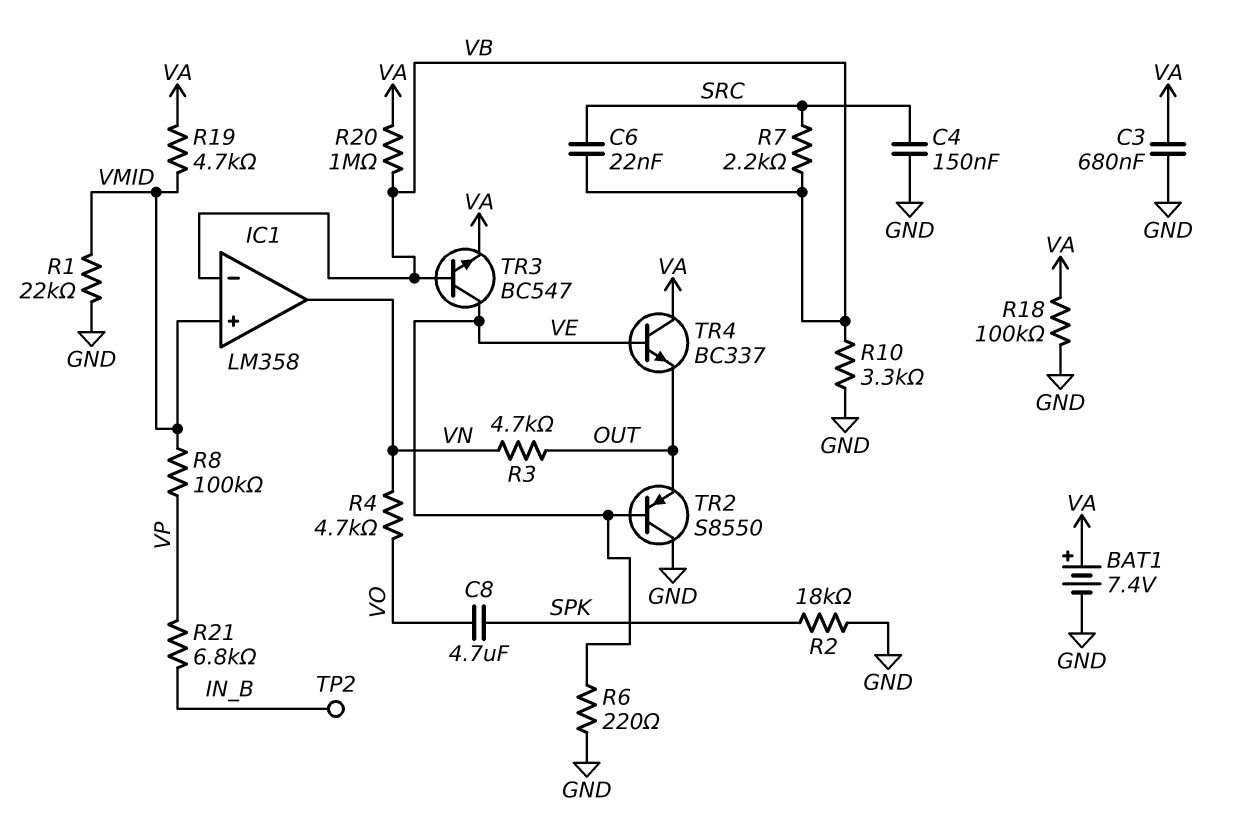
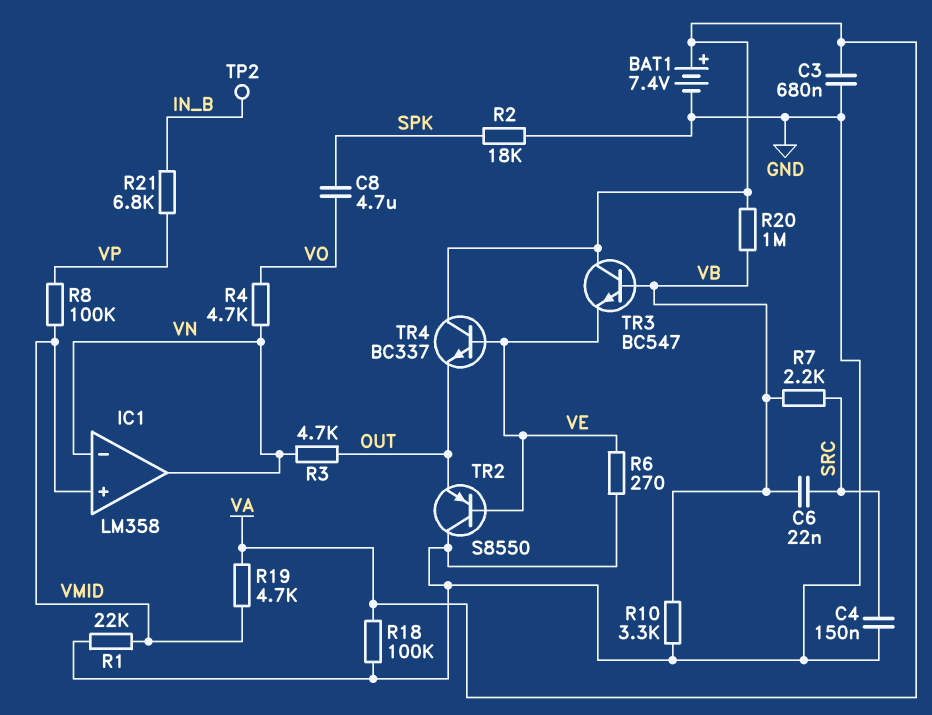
IC1 pin in-: VB -> VN
R6: 220 (GND, VE) -> 270 (GND, VE)
TR3: NPN BC547 (B VB, C VE, E VA) -> NPN BC547 (B VB, C VA, E VE)

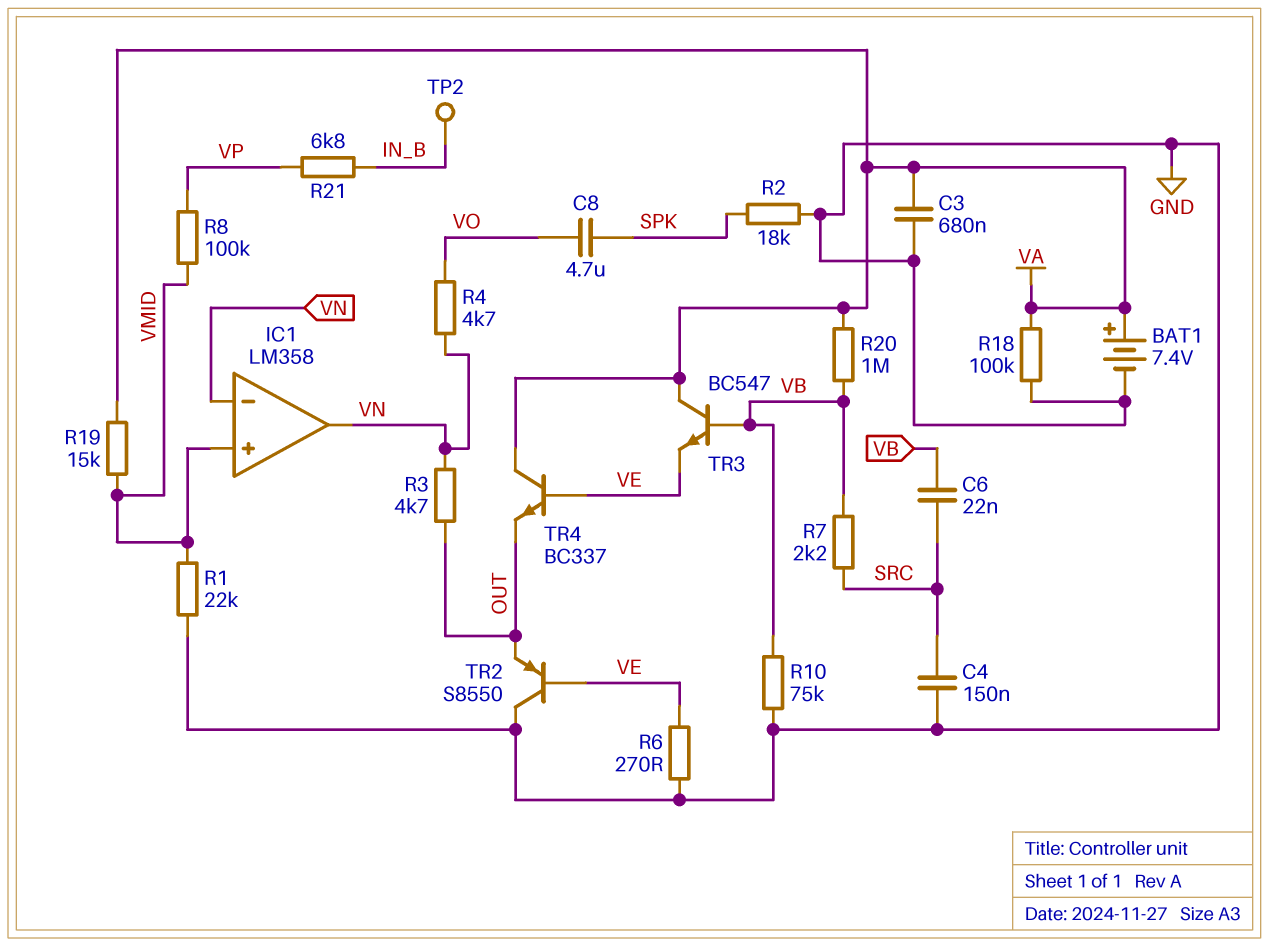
R10: 3.3k (GND, VB) -> 75k (GND, VB)
R19: 4.7k (VA, VMID) -> 15k (VA, VMID)

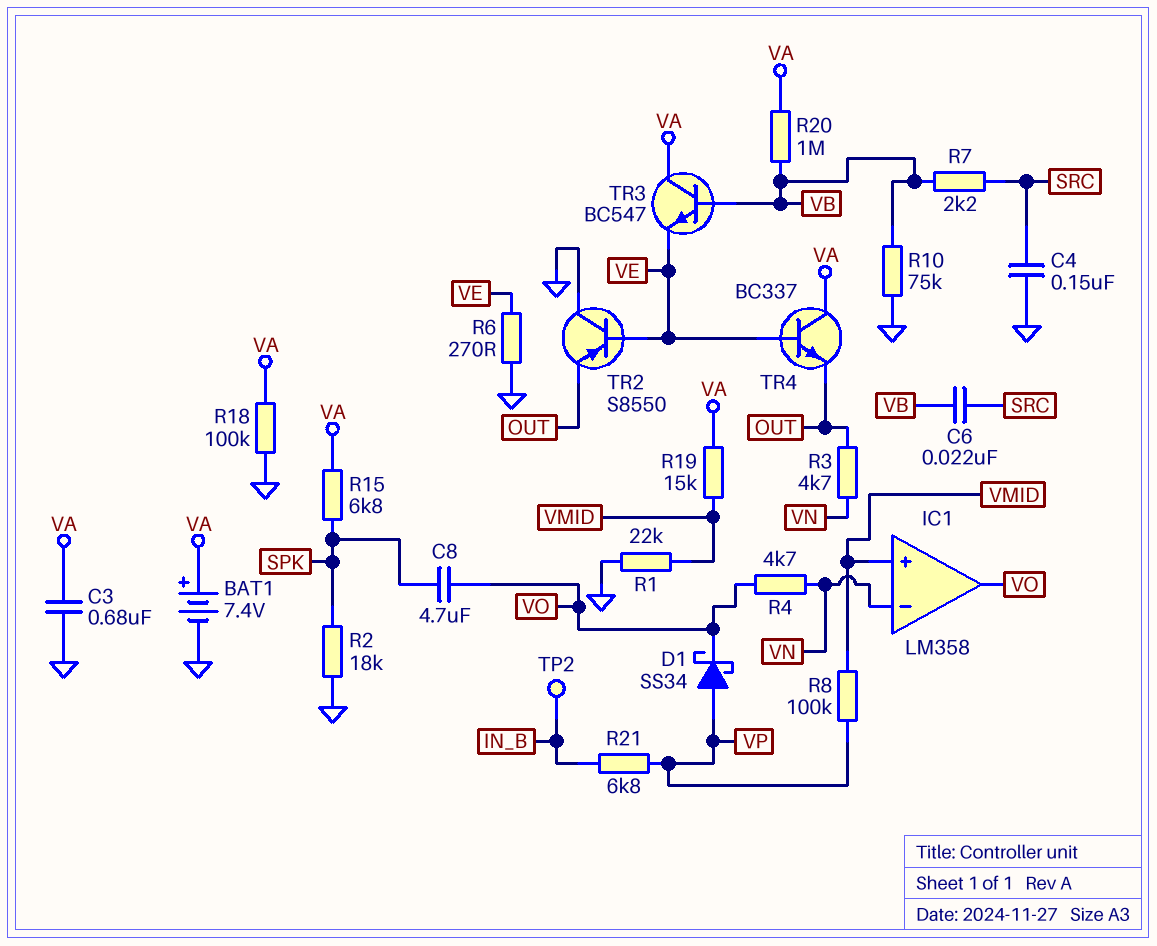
D1: none -> schottky SS34 (A VP, K VO)
IC1 pin out: VN -> VO
R15: none -> 6.8k (SPK, VA)

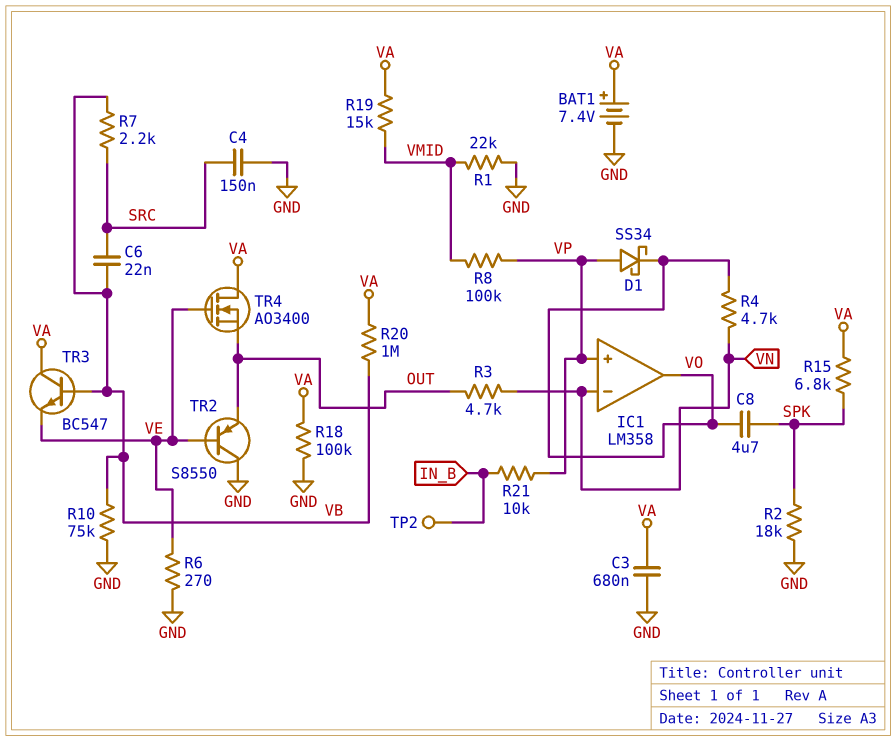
IC1 pin in+: VMID -> VP
R21: 6.8k (IN_B, VP) -> 10k (IN_B, VP)
TR4: NPN BC337 (B VE, C VA, E OUT) -> NMOS AO3400 (G VE, D VA, S OUT)

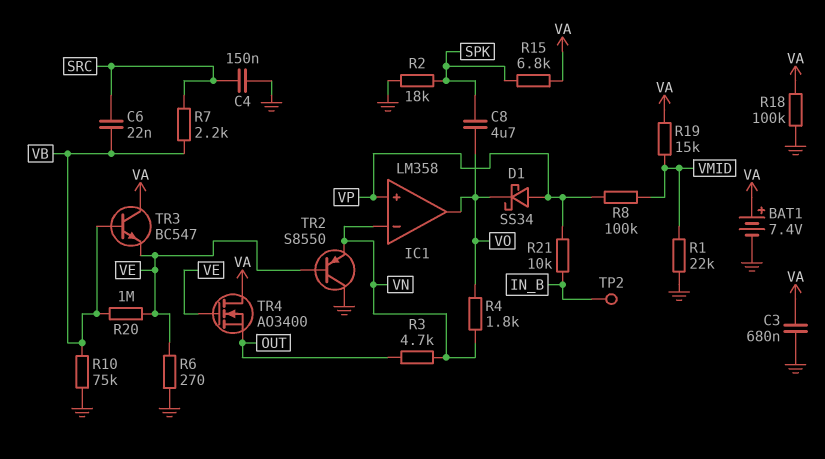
R4: 4.7k (VN, VO) -> 1.8k (VN, VO)
R20: 1M (VA, VB) -> 1M (VB, VE)
TR2: PNP S8550 (B VE, C GND, E OUT) -> PNP S8550 (B VE, C GND, E VN)

